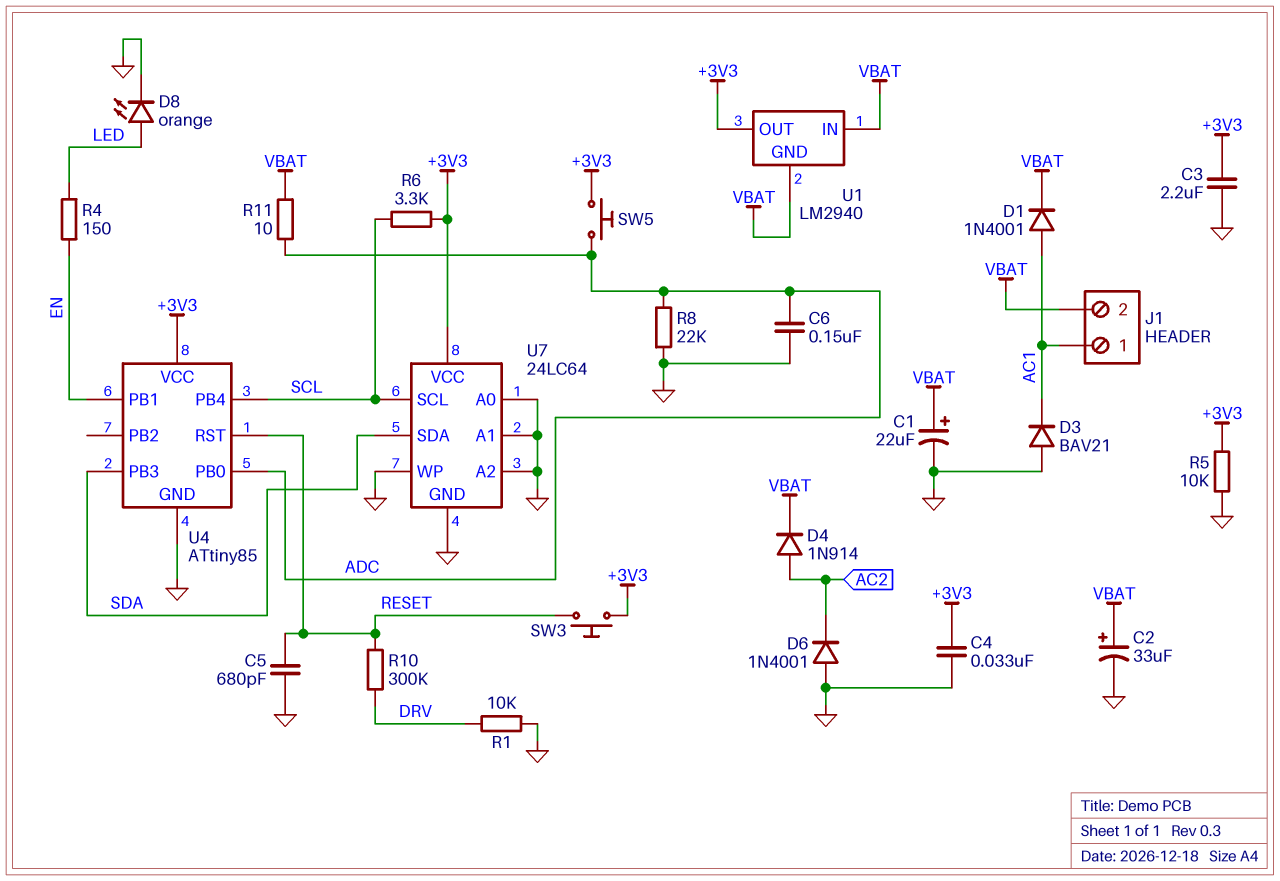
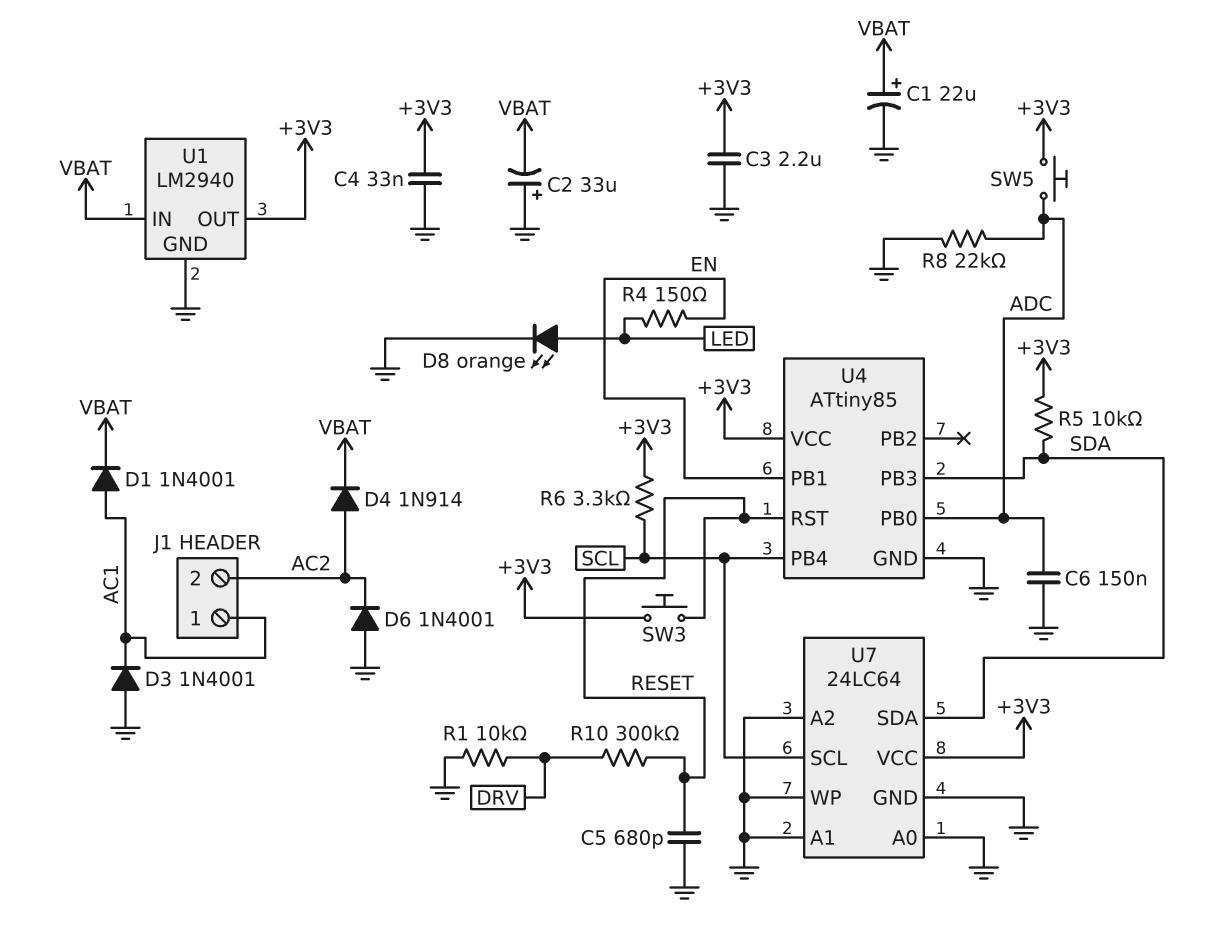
C2: 33uF (plus VBAT, minus GND) -> 33uF (plus GND, minus VBAT)
D3: diode BAV21 (A GND, K AC1) -> diode 1N4001 (A GND, K AC1)
J1 pin 2: VBAT -> AC2
R5: 10k (+3V3, GND) -> 10k (+3V3, SDA)
R11: 10 (ADC, VBAT) -> none
U1 pin GND: VBAT -> GND

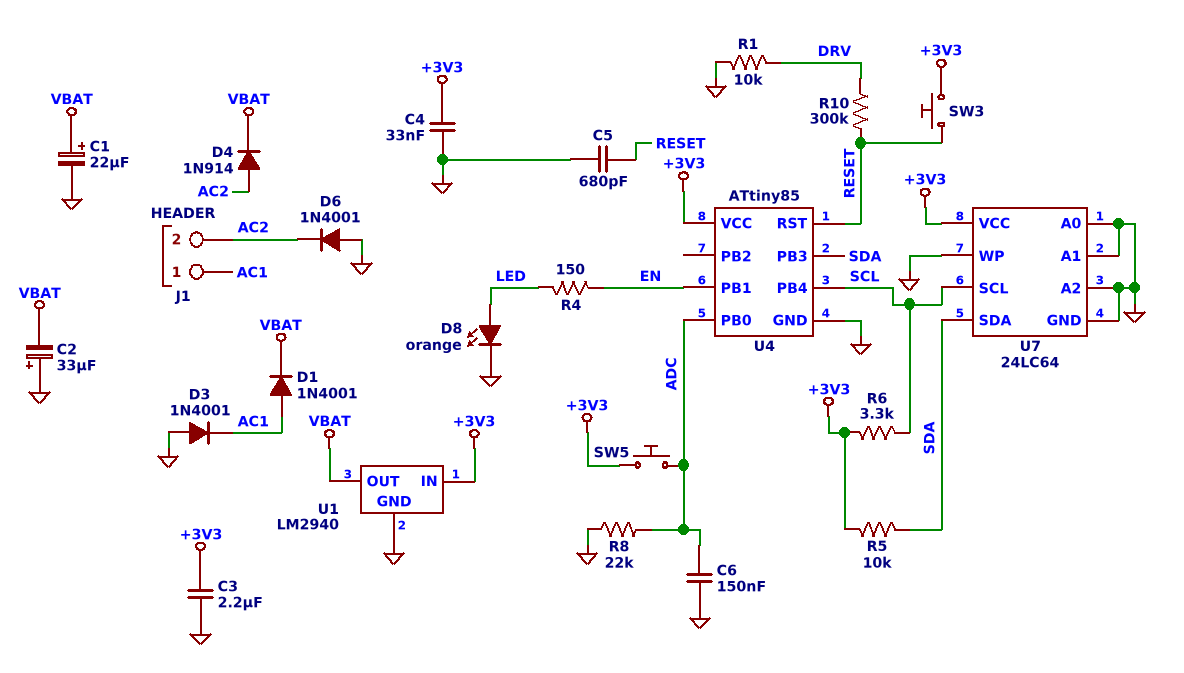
U1 pin IN: VBAT -> +3V3
U1 pin OUT: +3V3 -> VBAT

